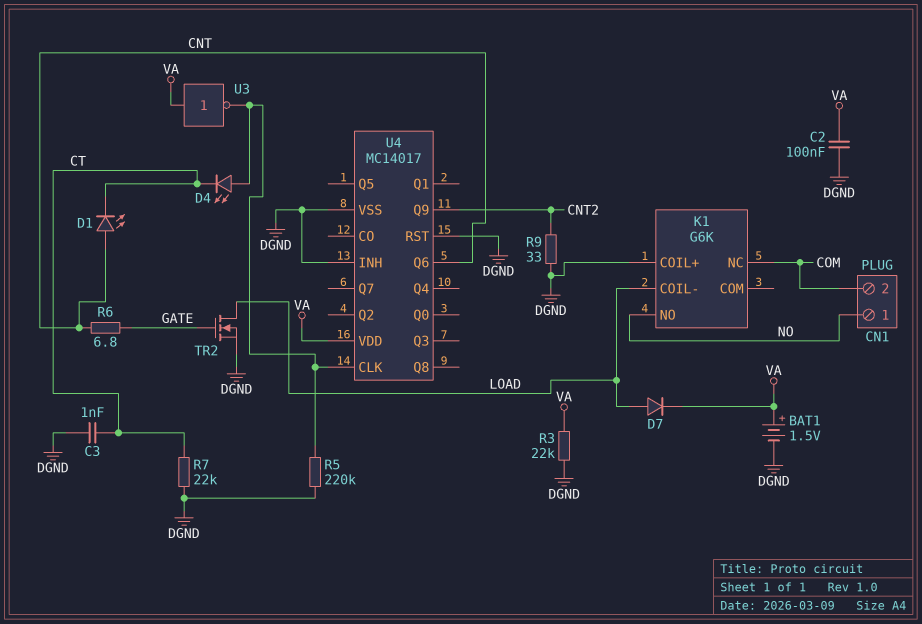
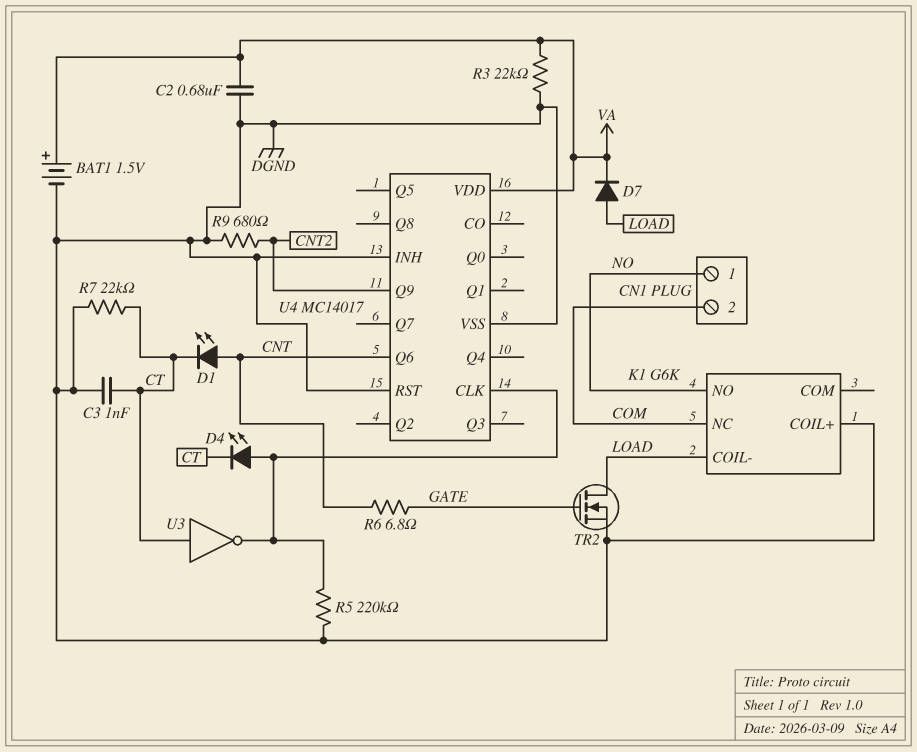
C2: 100nF (DGND, VA) -> 680nF (DGND, VA)
R9: 33 (CNT2, DGND) -> 680 (CNT2, DGND)
U3: NOT (in VA, out U4/CLK) -> NOT (in CT, out U4/CLK)

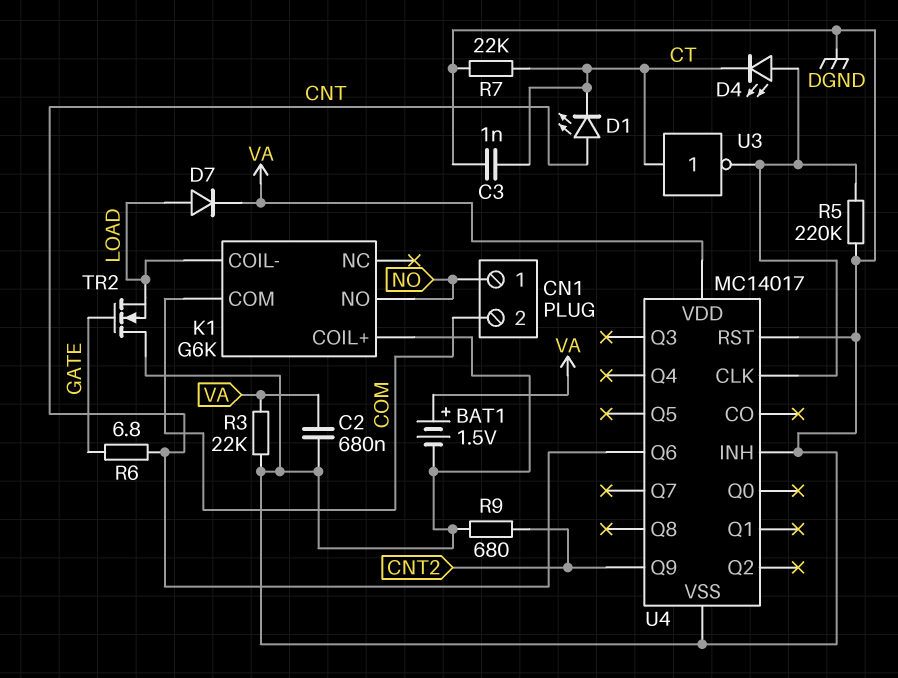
K1 pin COM: none -> COM
K1 pin NC: COM -> none
TR2: NMOS (G GATE, D LOAD, S DGND) -> NMOS (G GATE, D DGND, S LOAD)

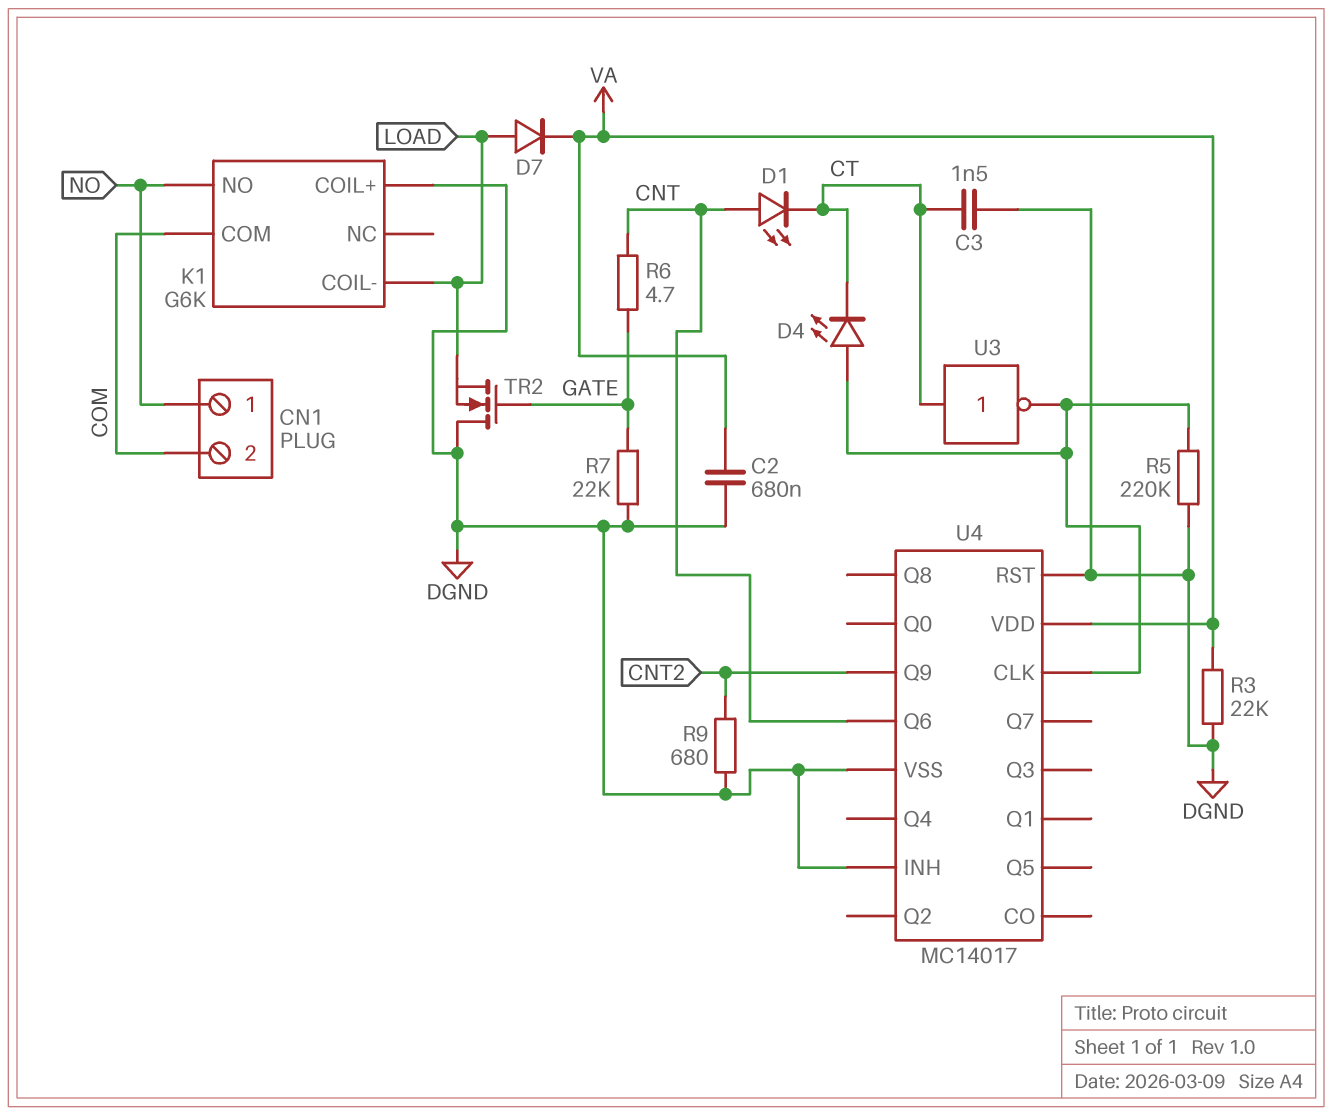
BAT1: 1.5V (plus VA, minus DGND) -> none
C3: 1nF (CT, DGND) -> 1.5nF (CT, DGND)
R6: 6.8 (CNT, GATE) -> 4.7 (CNT, GATE)
R7: 22k (CT, DGND) -> 22k (DGND, GATE)

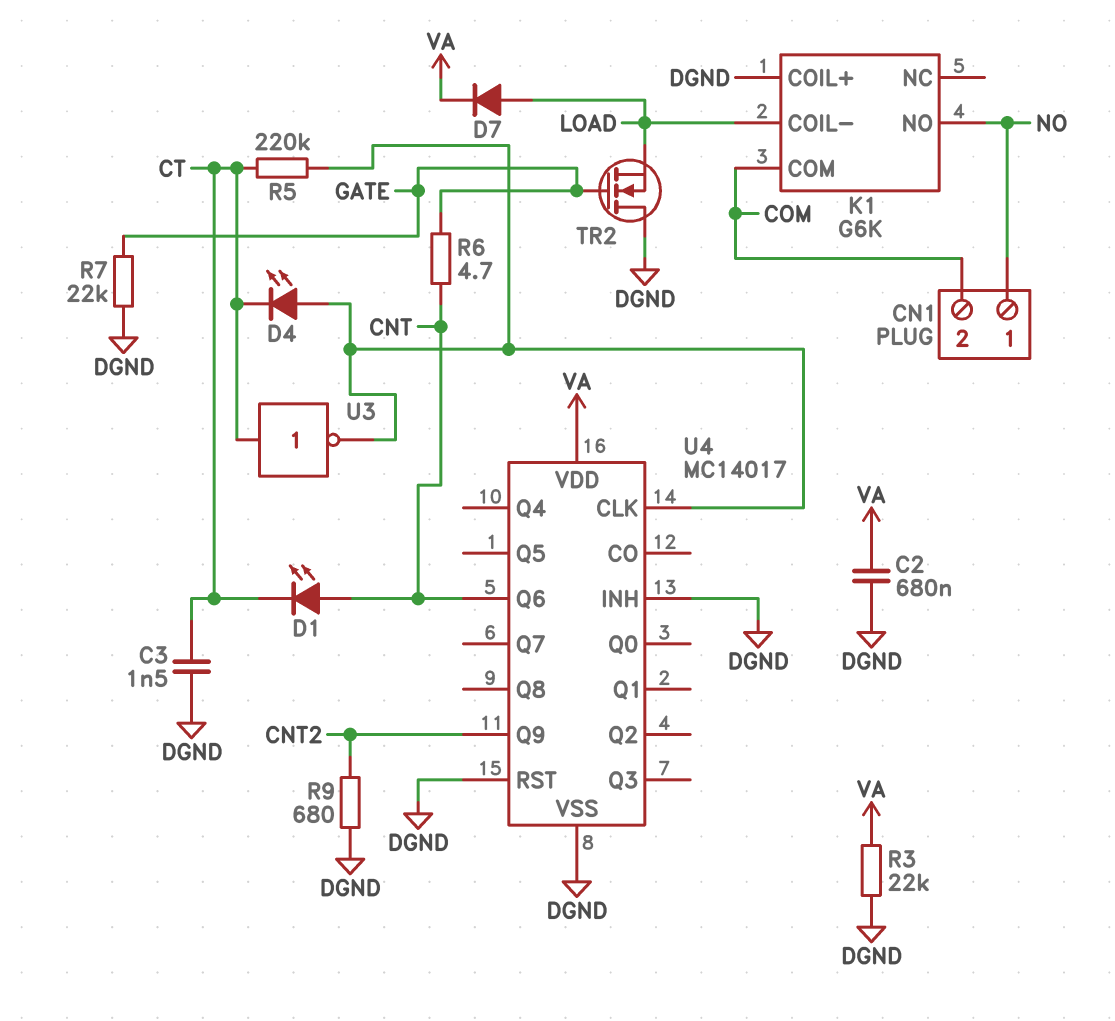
R5: 220k (DGND, U4/CLK) -> 220k (CT, U4/CLK)

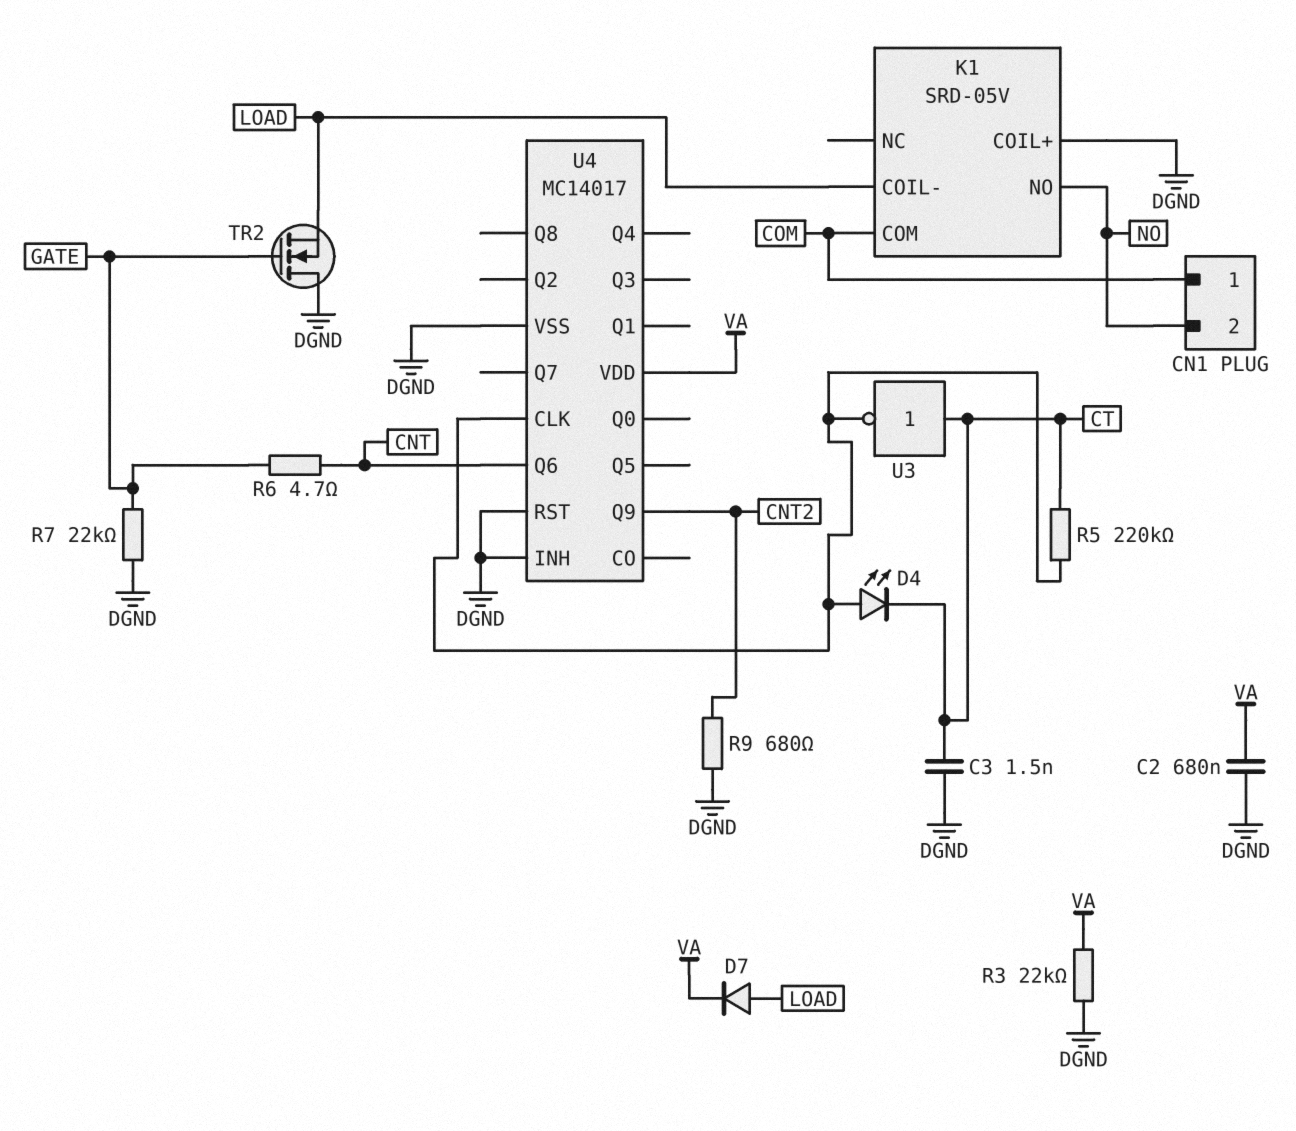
CN1 pin 1: NO -> COM
CN1 pin 2: COM -> NO
D1: LED (A CNT, K CT) -> none
K1: G6K -> SRD-05V

